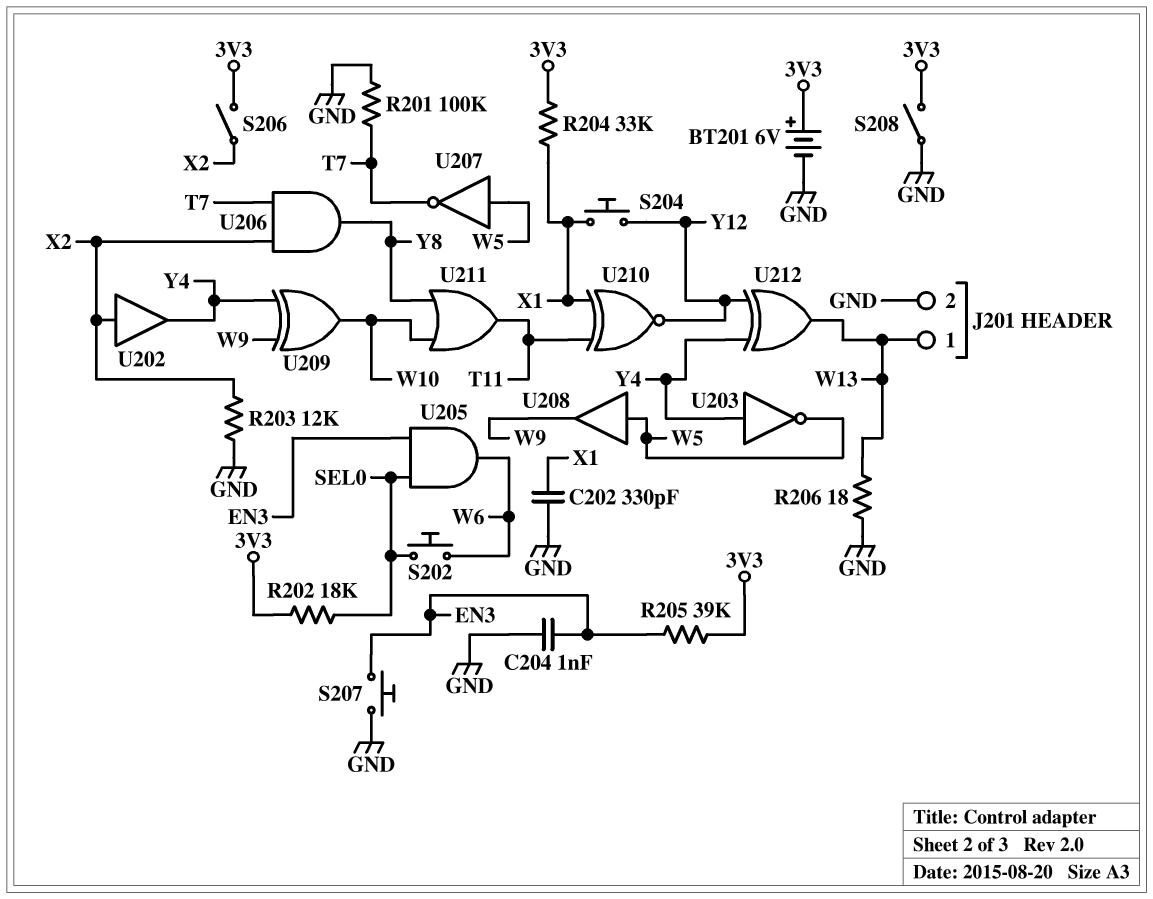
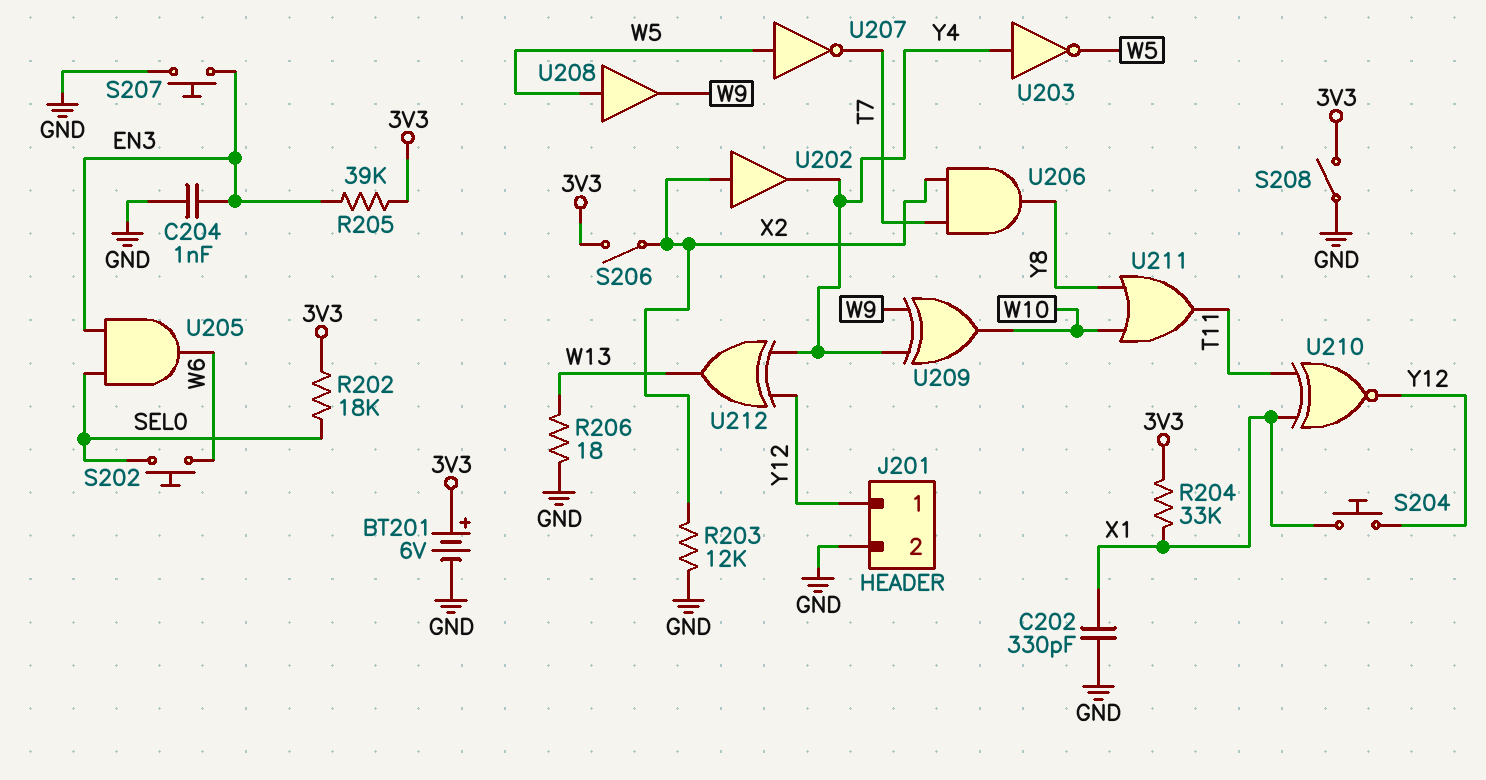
J201 pin 1: W13 -> Y12
R201: 100k (GND, T7) -> none

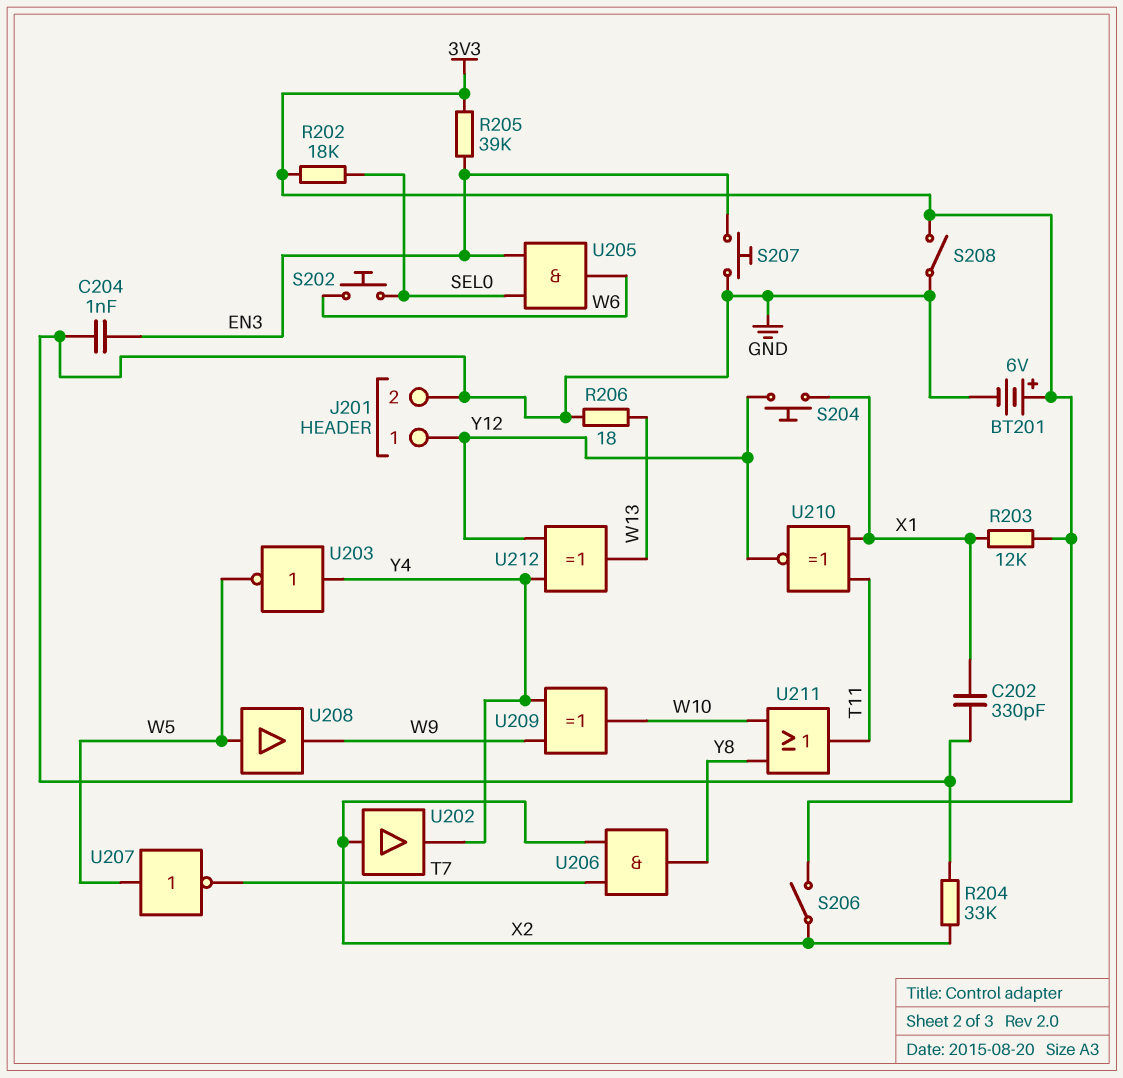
R203: 12k (GND, X2) -> 12k (3V3, X1)
R204: 33k (3V3, X1) -> 33k (GND, X2)

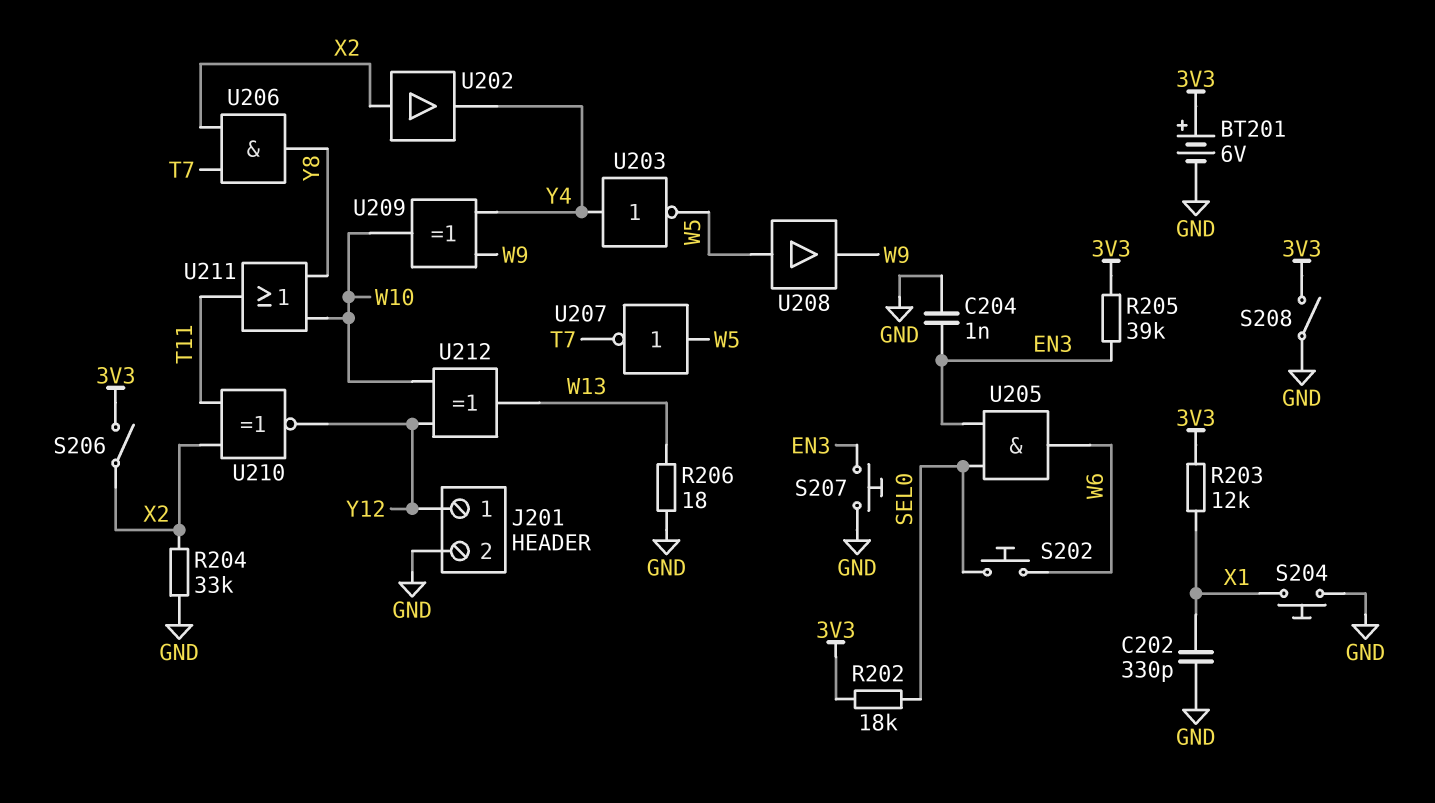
S204: button (X1, Y12) -> button (GND, X1)
U210: XNOR (in T11, in X1, out Y12) -> XNOR (in T11, in X2, out Y12)
U212: XOR (in Y4, in Y12, out W13) -> XOR (in W10, in Y12, out W13)

